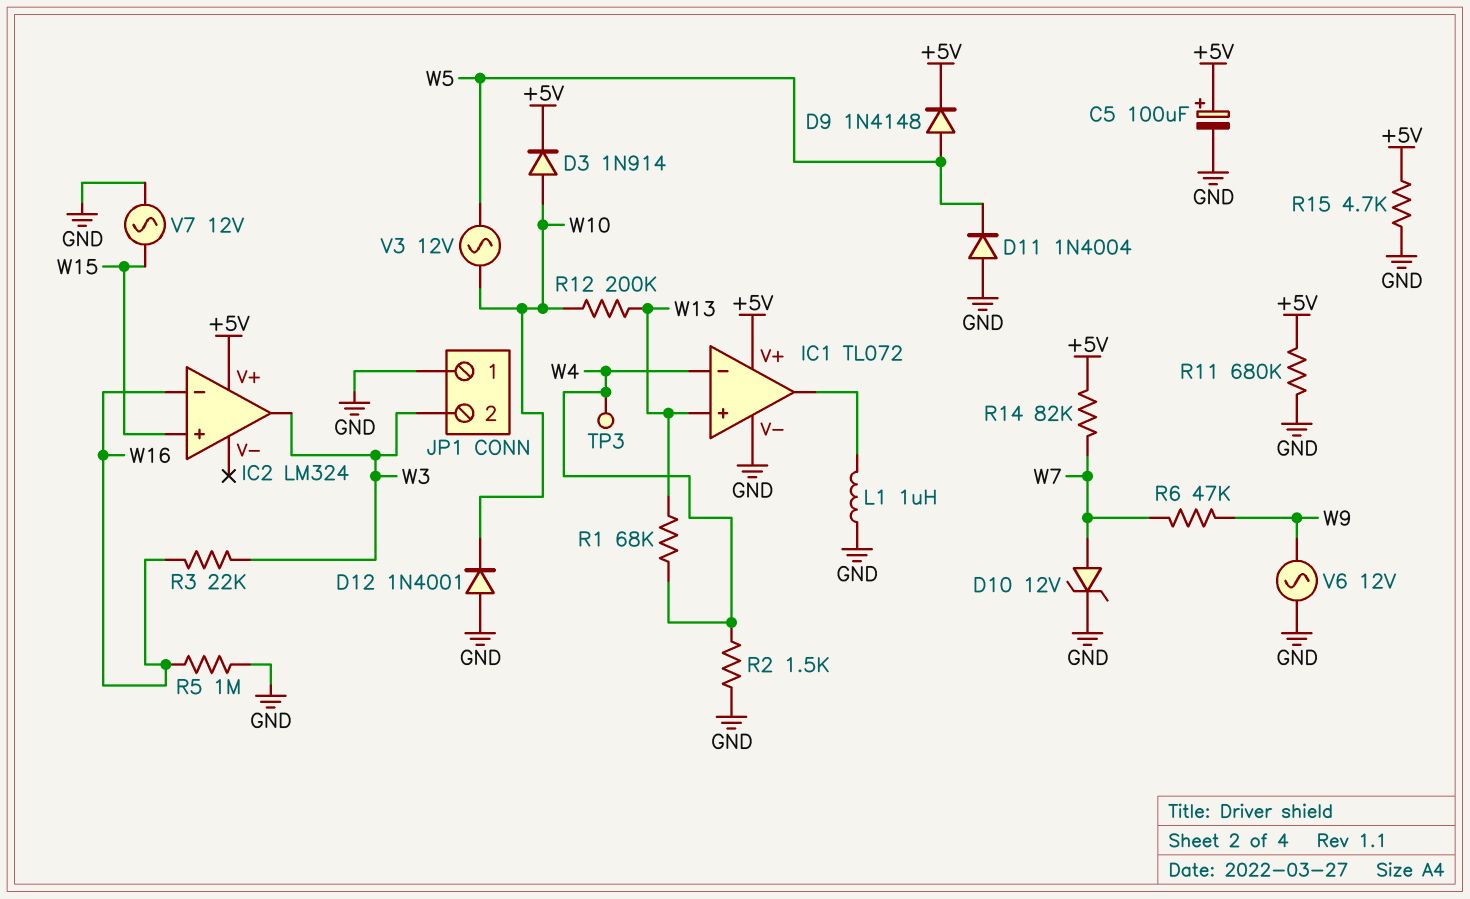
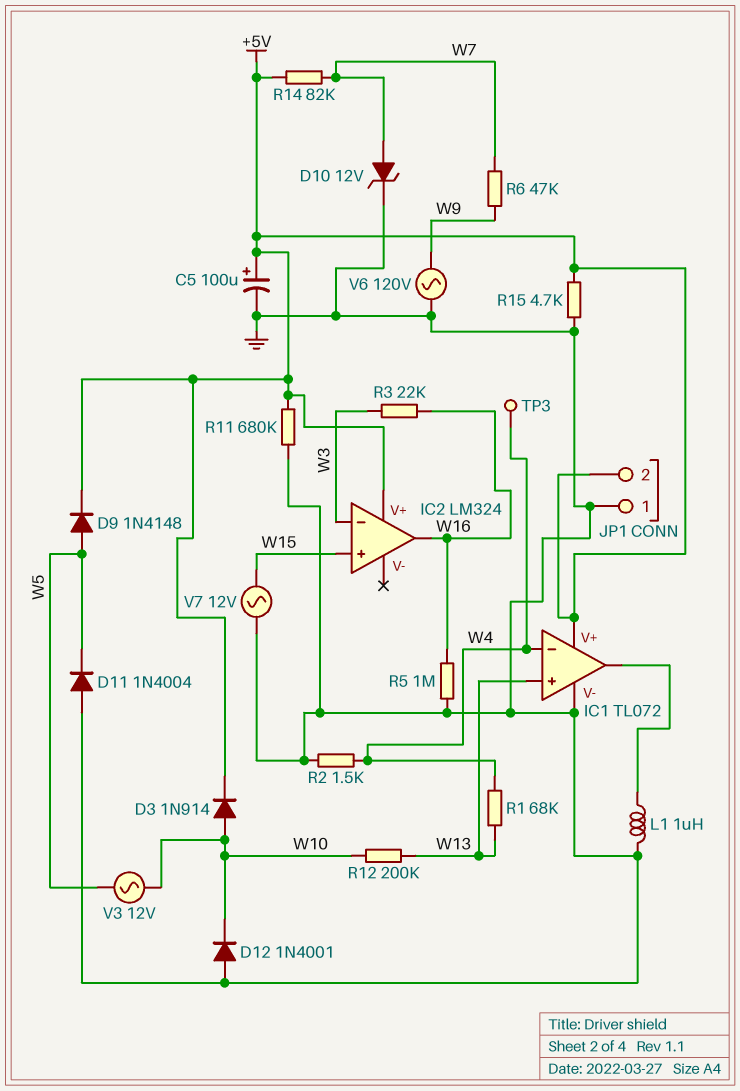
IC2 pin in-: W16 -> W3
IC2 pin out: W3 -> W16
JP1 pin 2: W3 -> +5V
V6: AC 12V (GND, W9) -> AC 120V (GND, W9)

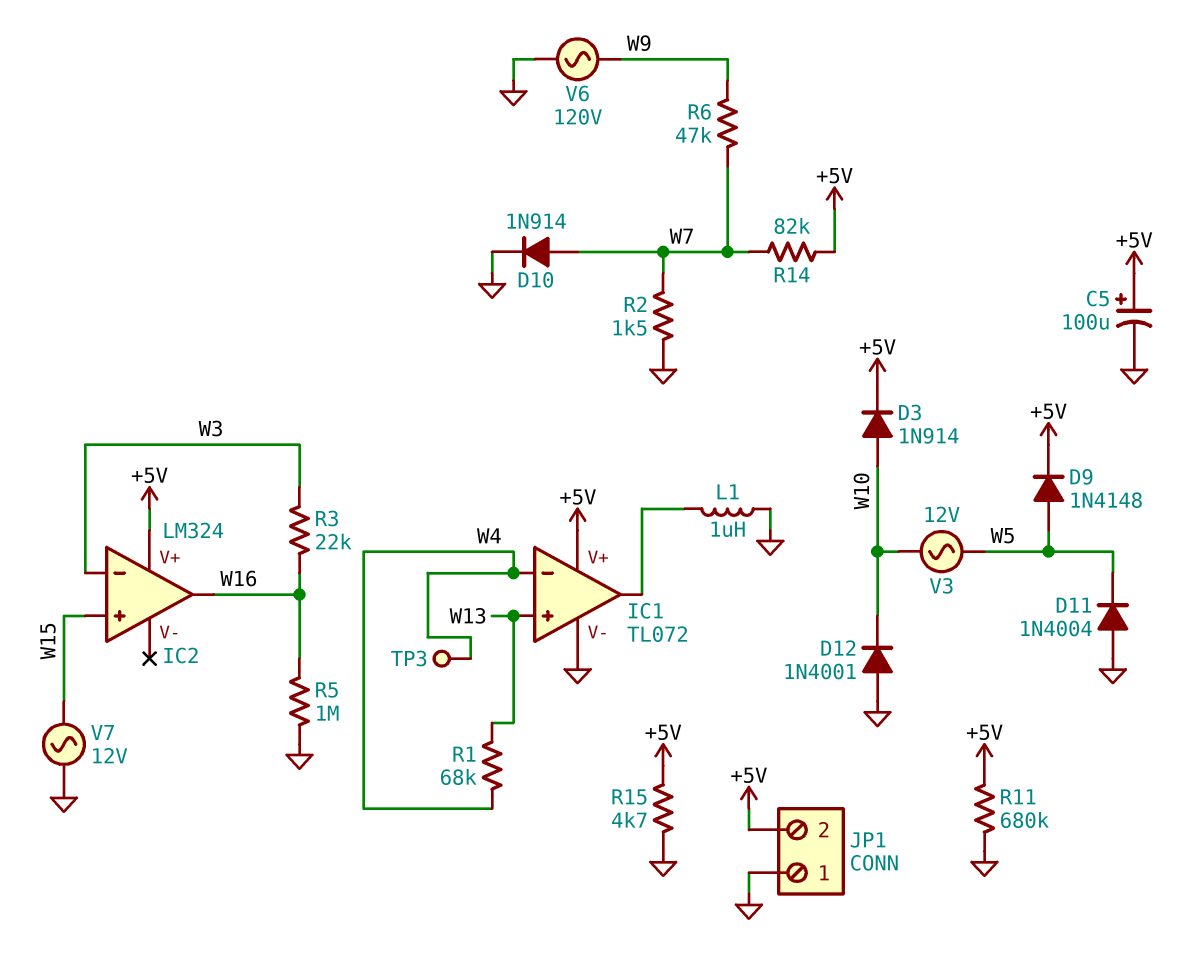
D10: zener 12V (A W7, K GND) -> diode 1N914 (A W7, K GND)
R2: 1.5k (GND, W4) -> 1.5k (GND, W7)
R12: 200k (W10, W13) -> none

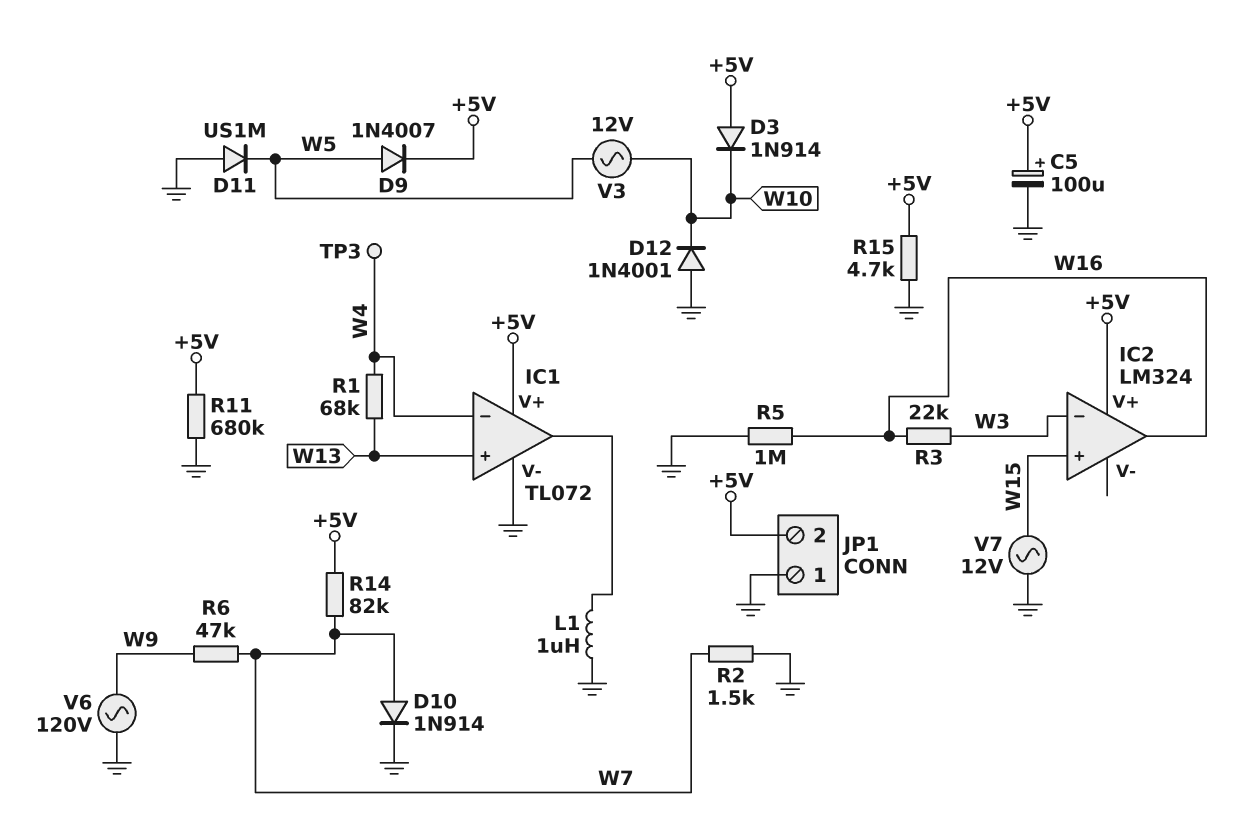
D3: diode 1N914 (A W10, K +5V) -> diode 1N914 (A +5V, K W10)
D9: diode 1N4148 (A W5, K +5V) -> diode 1N4007 (A W5, K +5V)
D11: diode 1N4004 (A GND, K W5) -> diode US1M (A GND, K W5)

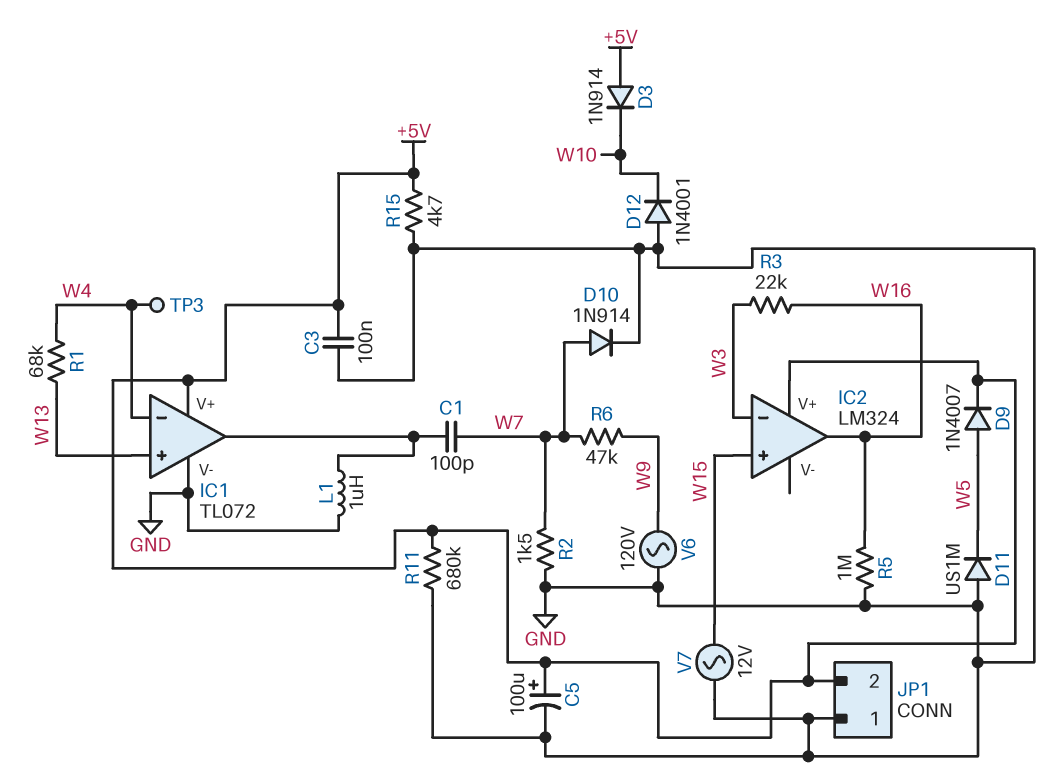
C1: none -> 100pF (IC1/out, W7)
C3: none -> 100nF (+5V, GND)
R14: 82k (+5V, W7) -> none
V3: AC 12V (W5, W10) -> none

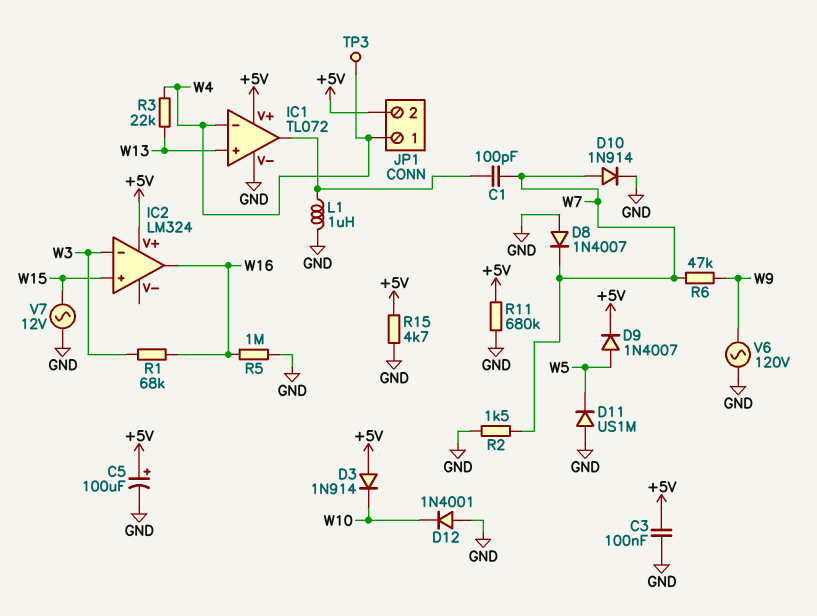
D8: none -> diode 1N4007 (A GND, K W7)
JP1 pin 1: GND -> W4
R1: 68k (W4, W13) -> 68k (W3, W16)
R3: 22k (W3, W16) -> 22k (W4, W13)

